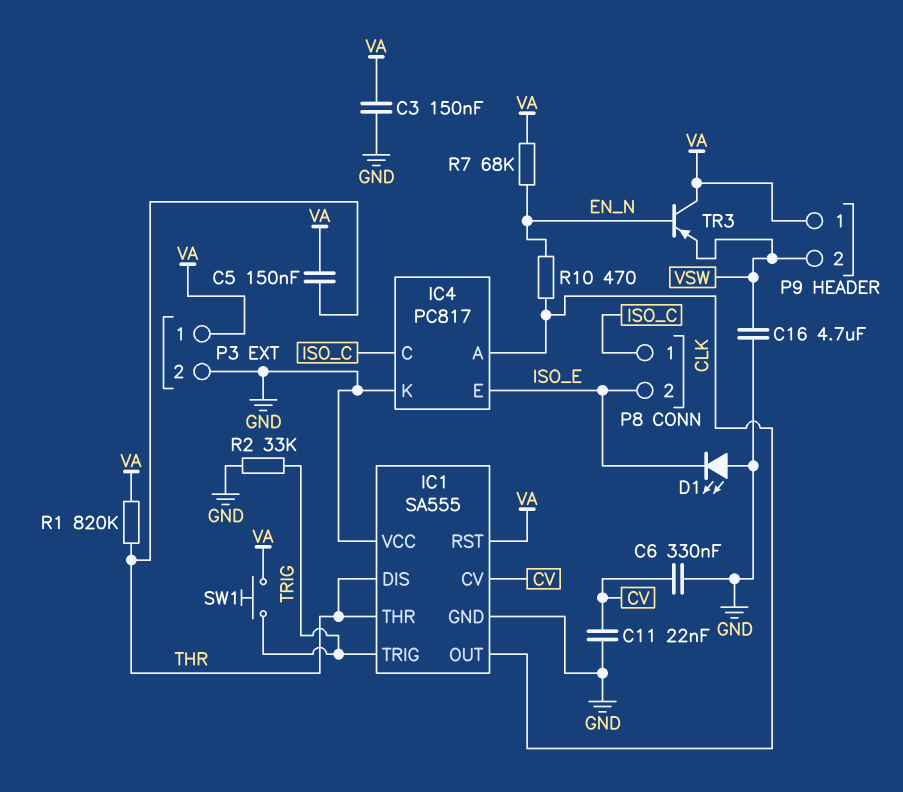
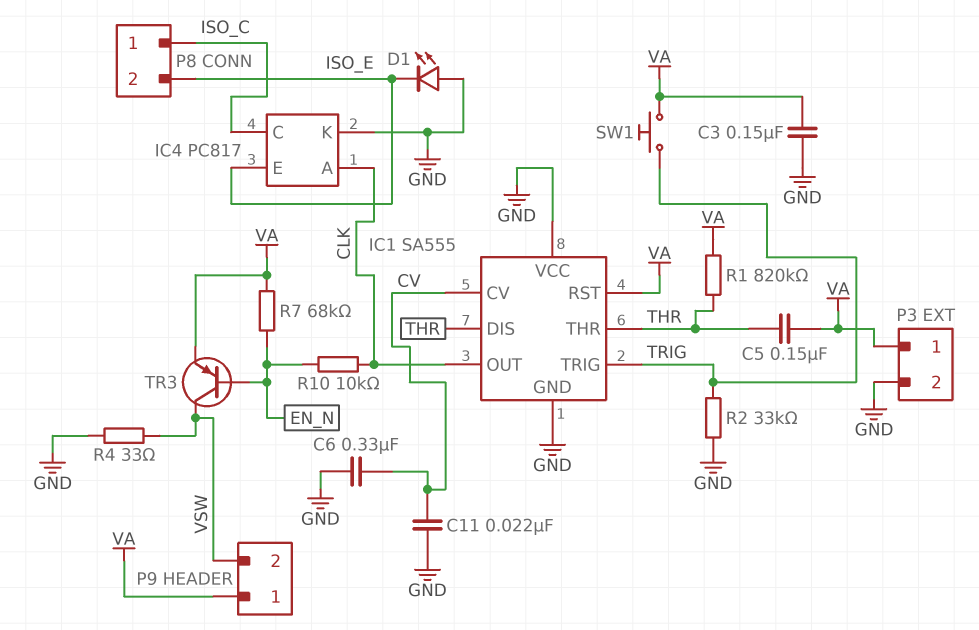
C16: 4.7uF (GND, VSW) -> none
R4: none -> 33 (GND, VSW)
R10: 470 (CLK, EN_N) -> 10k (CLK, EN_N)
TR3: PNP (B EN_N, C VA, E VSW) -> PNP (B EN_N, C VSW, E VA)

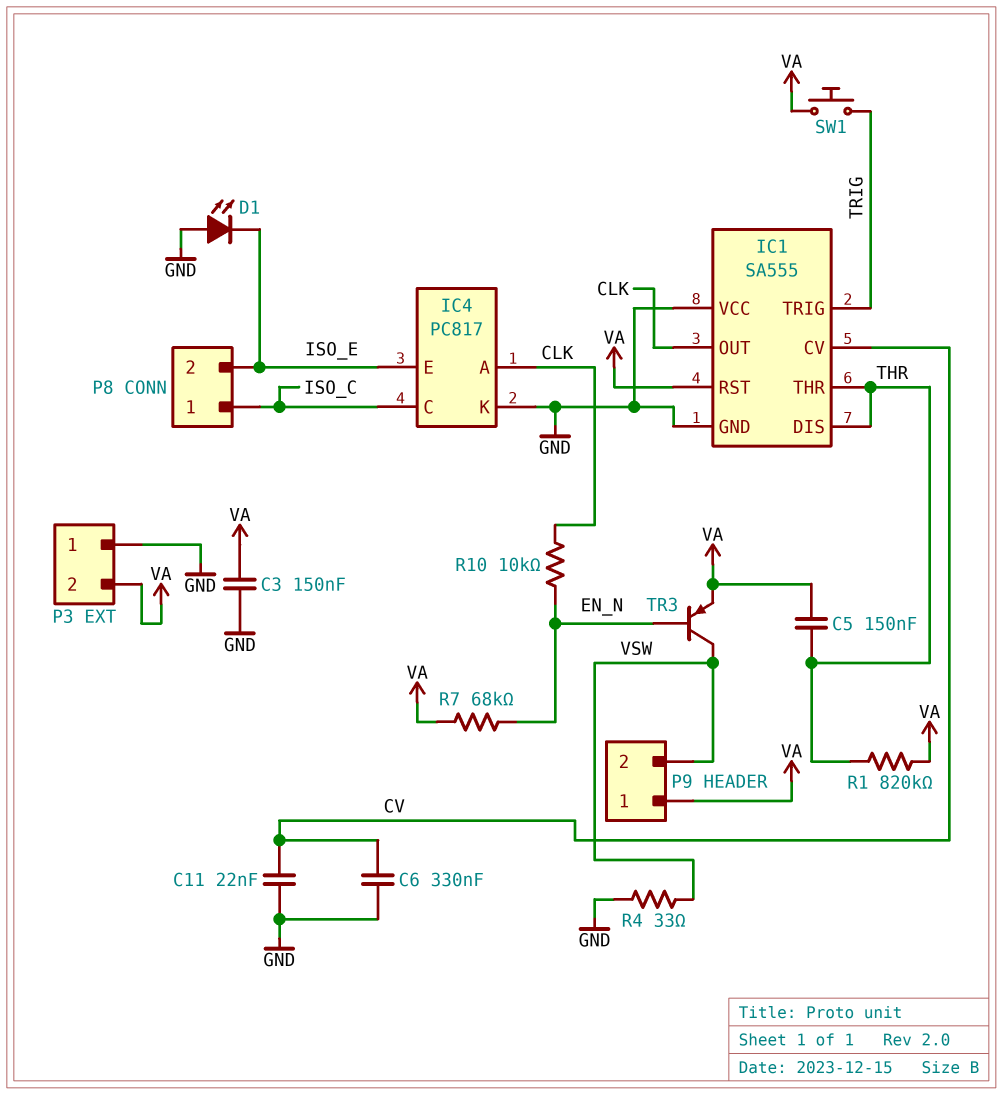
P3 pin 1: VA -> GND
P3 pin 2: GND -> VA
R2: 33k (GND, TRIG) -> none

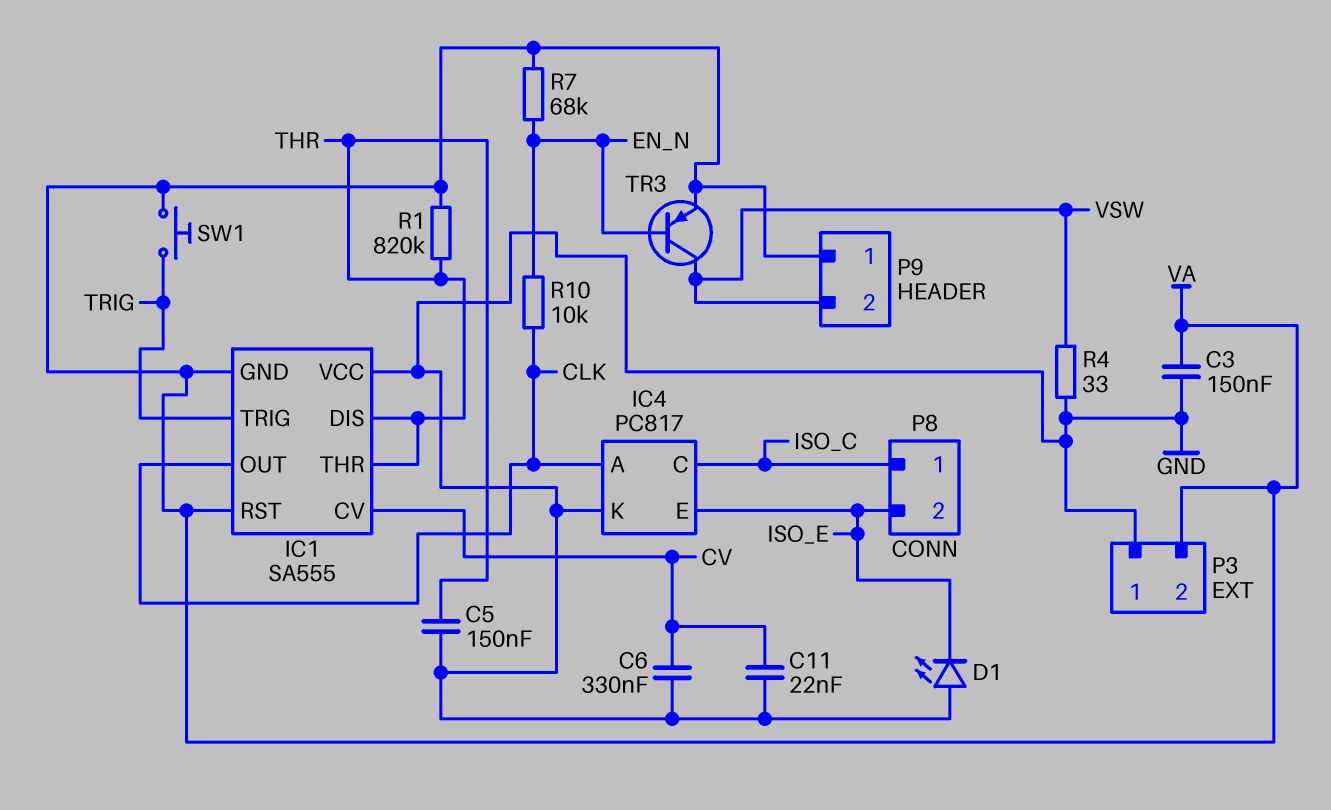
C5: 150nF (THR, VA) -> 150nF (GND, THR)
IC1 pin GND: GND -> VA

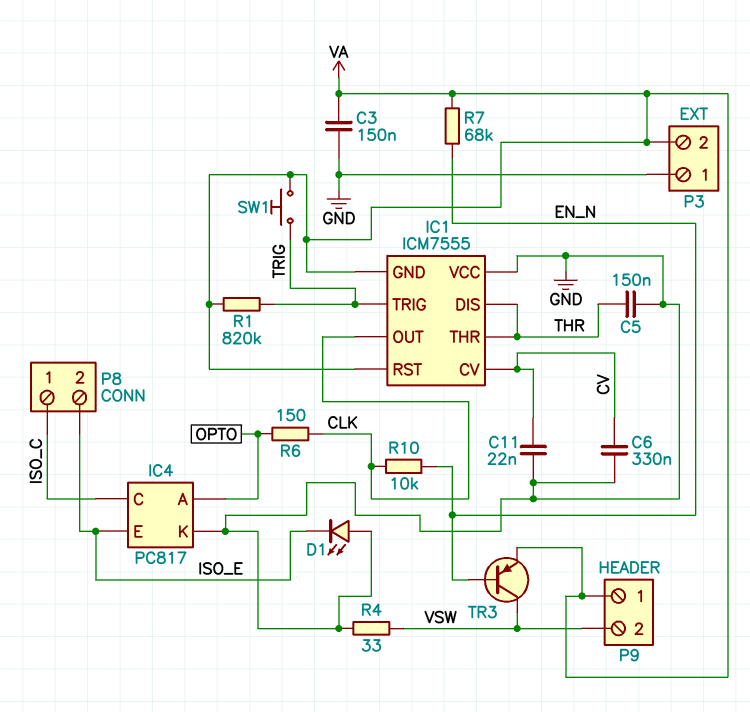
IC1: SA555 -> ICM7555
IC4 pin A: CLK -> OPTO
R1: 820k (THR, VA) -> 820k (TRIG, VA)
R6: none -> 150 (CLK, OPTO)

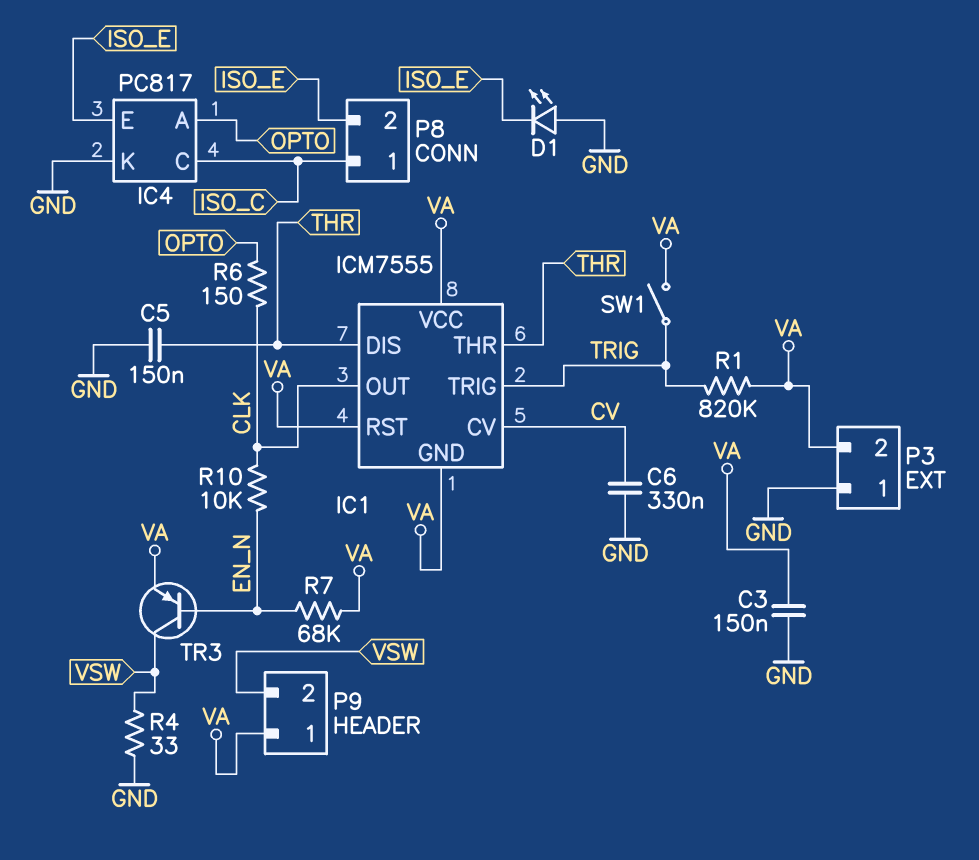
C11: 22nF (CV, GND) -> none
IC1 pin VCC: GND -> VA
SW1: button (TRIG, VA) -> switch (TRIG, VA)

